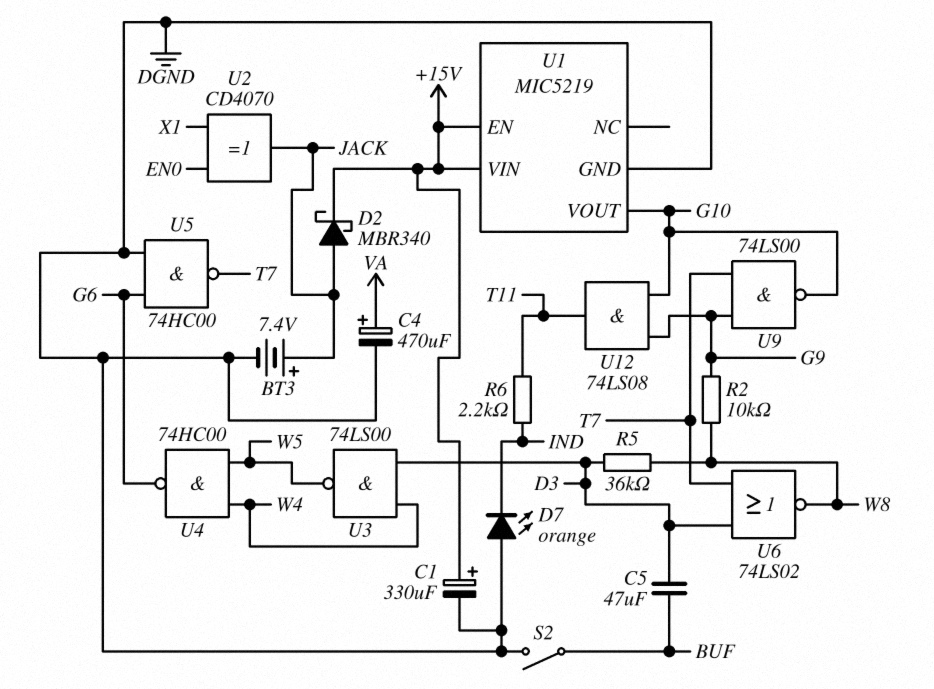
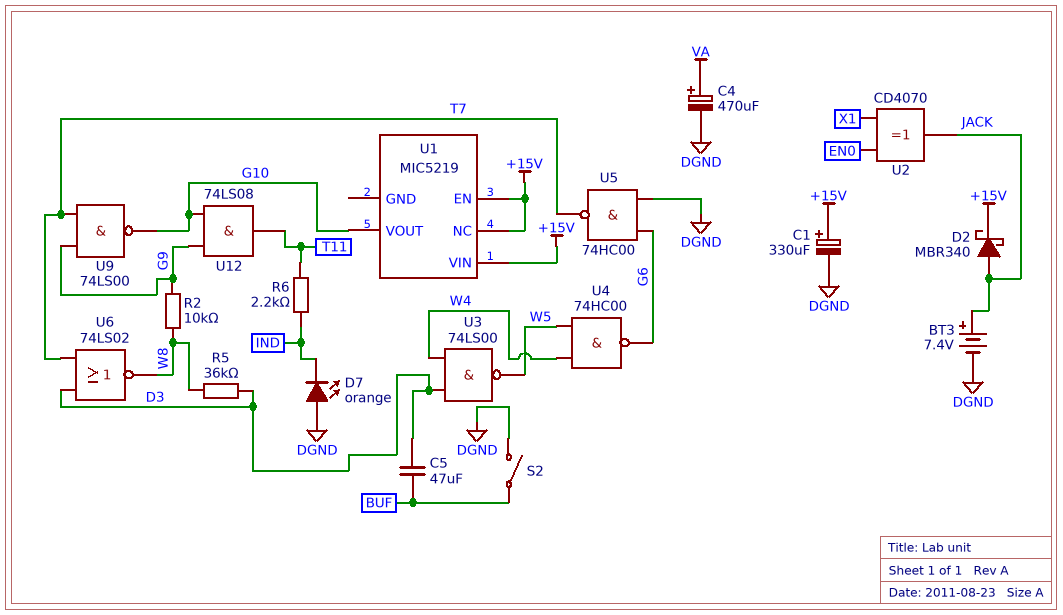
U1 pin GND: DGND -> none
U1 pin NC: none -> +15V

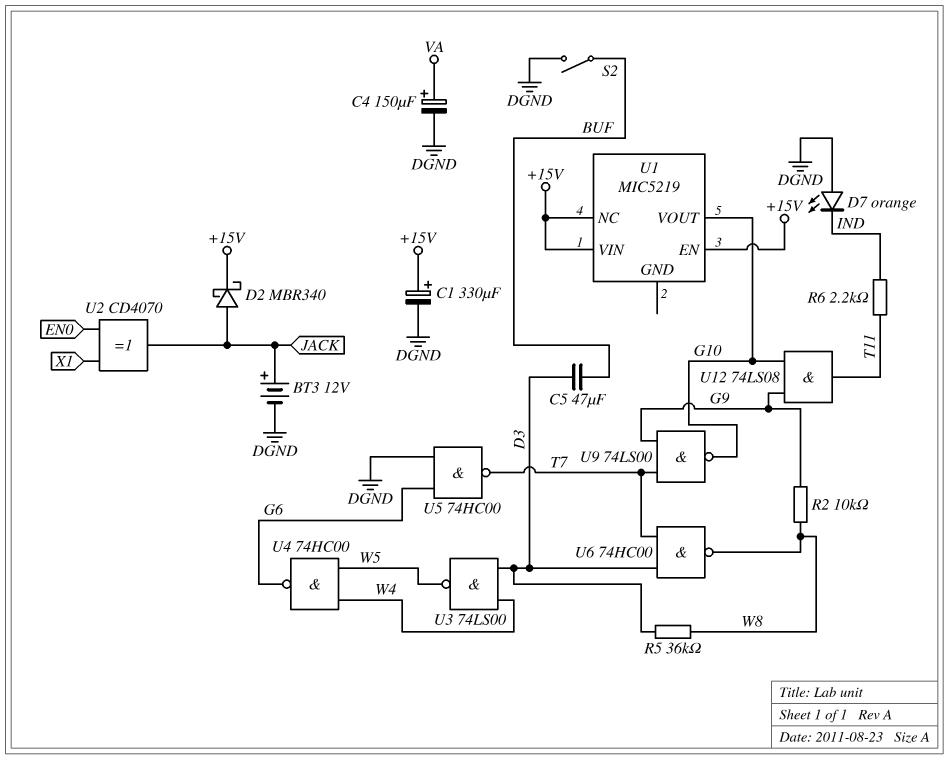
BT3: 7.4V (plus JACK, minus DGND) -> 12V (plus JACK, minus DGND)
C4: 470uF (plus VA, minus DGND) -> 150uF (plus VA, minus DGND)
U6: NOR 74LS02 (in D3, in T7, out W8) -> NAND 74HC00 (in D3, in T7, out W8)

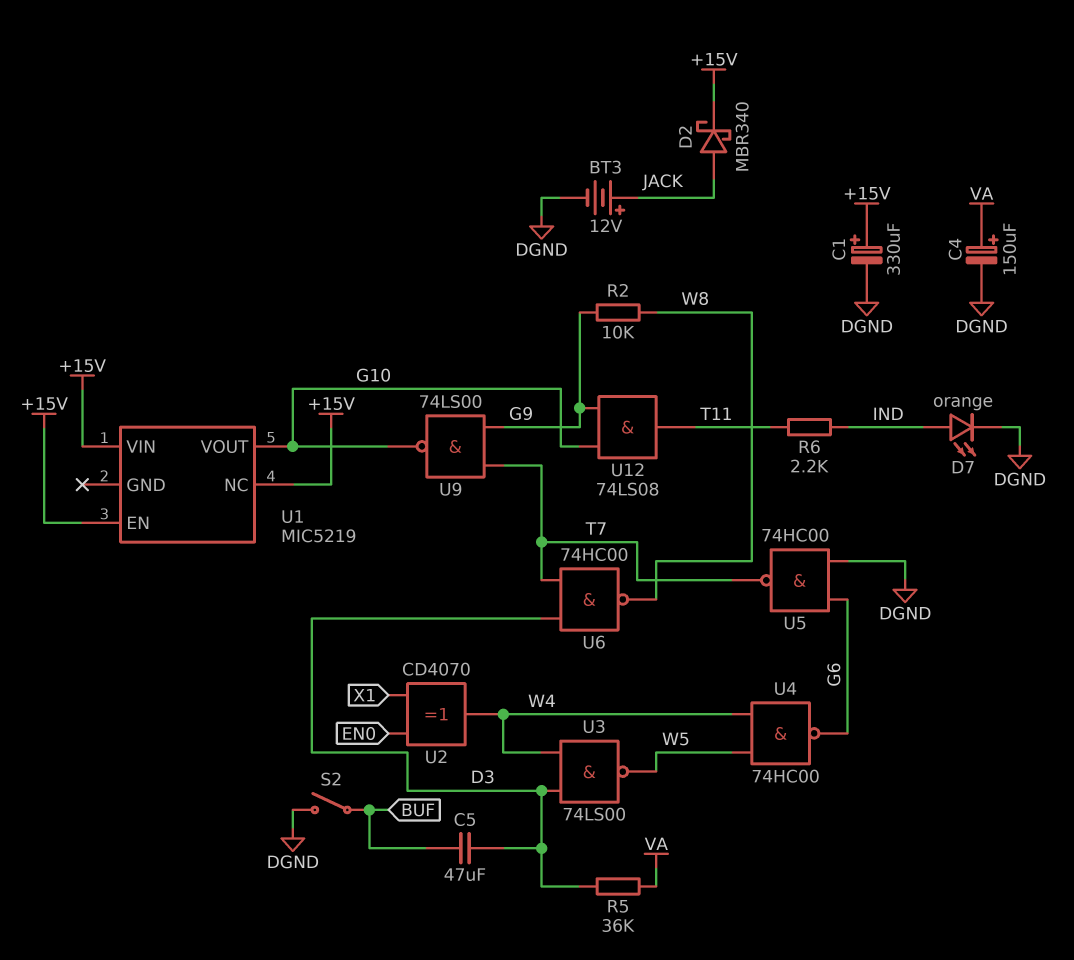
D7: LED orange (A DGND, K IND) -> LED orange (A IND, K DGND)
R5: 36k (D3, W8) -> 36k (D3, VA)
U2: XOR CD4070 (in EN0, in X1, out JACK) -> XOR CD4070 (in EN0, in X1, out W4)

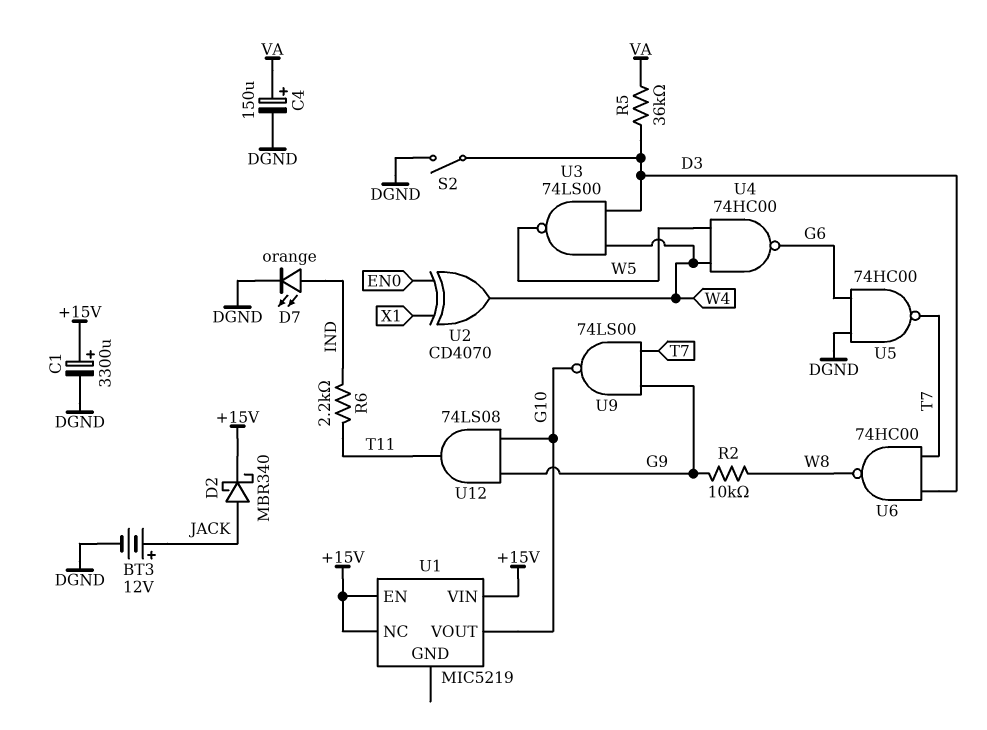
C1: 330uF (plus +15V, minus DGND) -> 3300uF (plus +15V, minus DGND)
C5: 47uF (BUF, D3) -> none
S2: switch (BUF, DGND) -> switch (D3, DGND)

